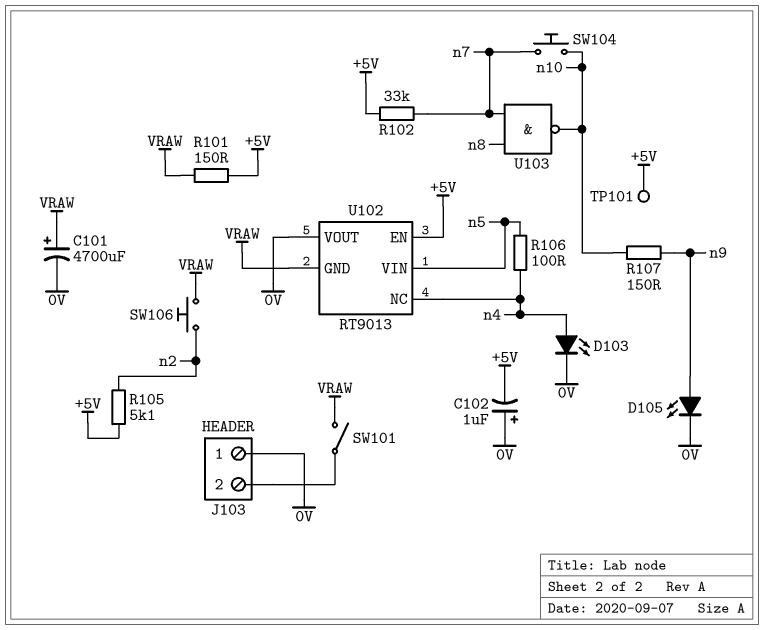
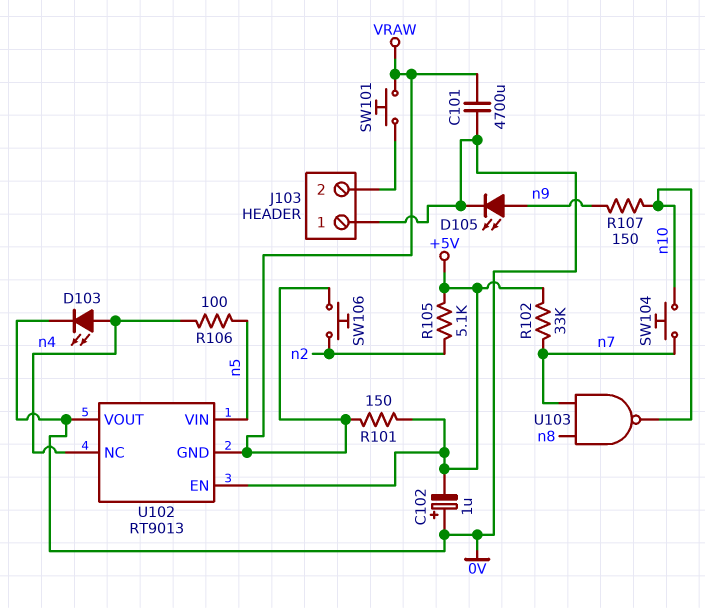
C101: 4700uF (plus VRAW, minus 0V) -> 4700uF (0V, VRAW)
SW101: switch (J103/2, VRAW) -> button (J103/2, VRAW)
TP101: test point (+5V) -> none

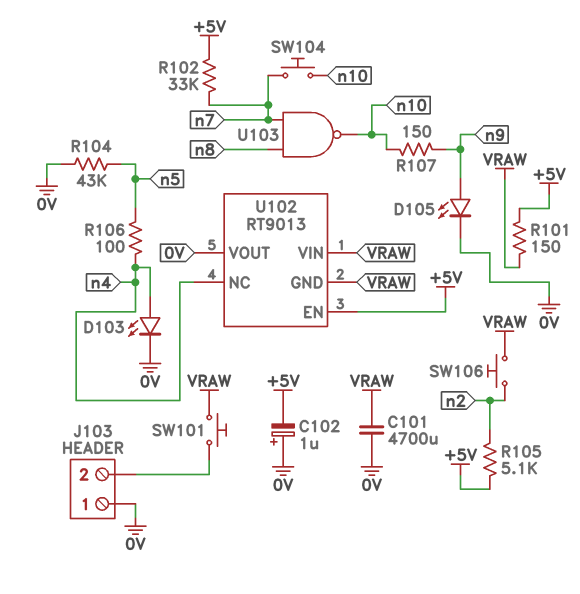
R104: none -> 43k (0V, n5)
U102 pin VIN: n5 -> VRAW

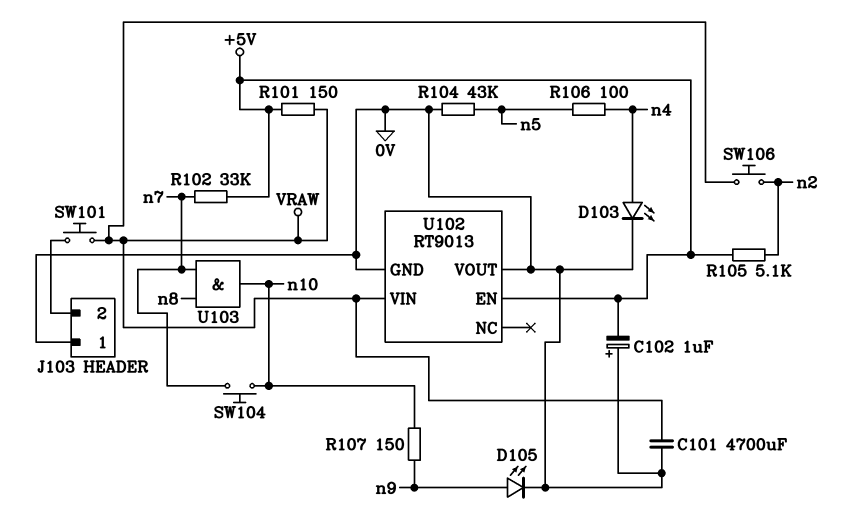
U102 pin GND: VRAW -> 0V
U102 pin NC: n4 -> none
U103: NAND (in n7, in n8, out n10) -> AND (in n7, in n8, out n10)

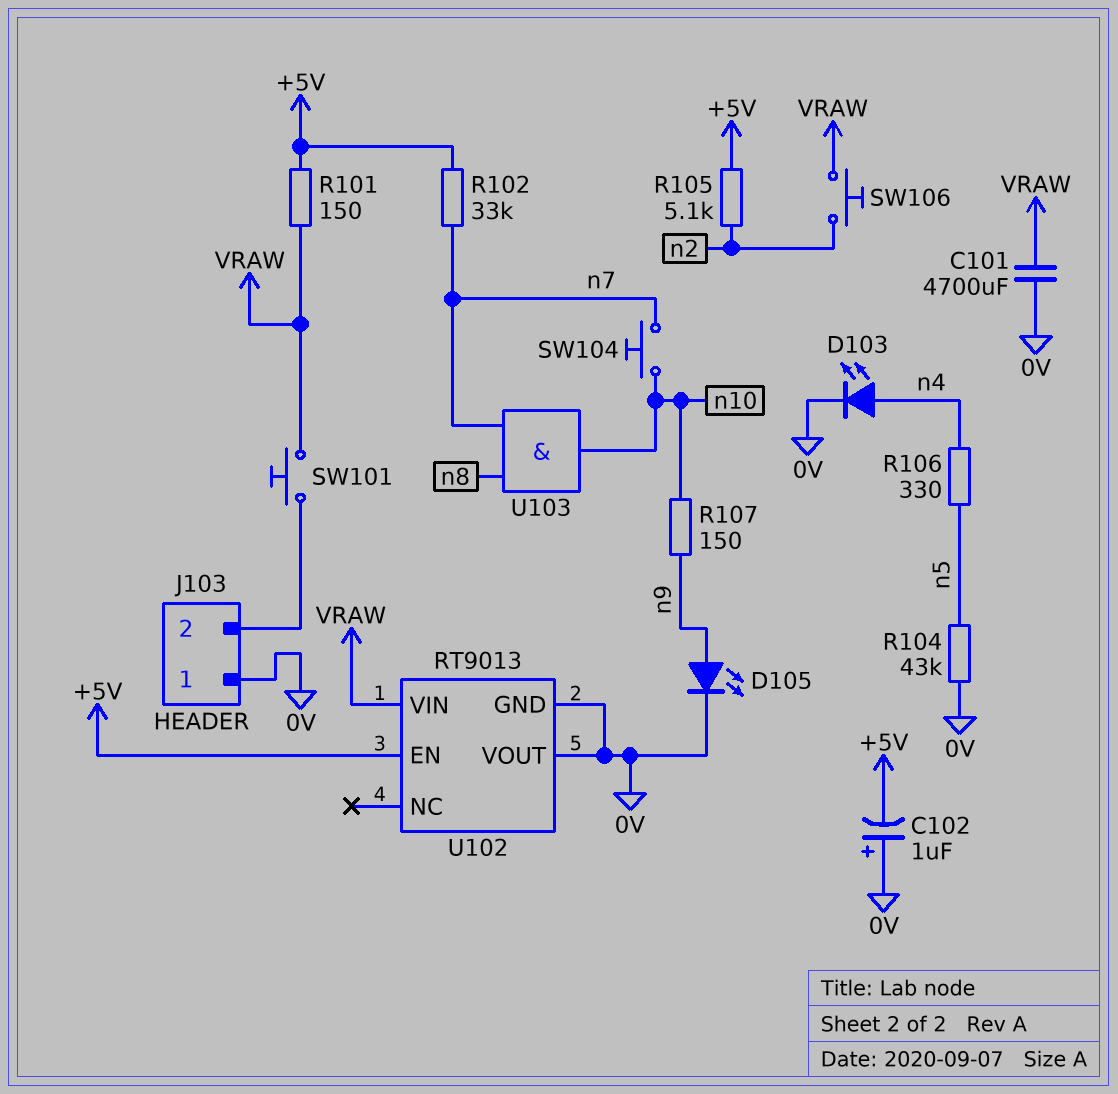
R106: 100 (n4, n5) -> 330 (n4, n5)

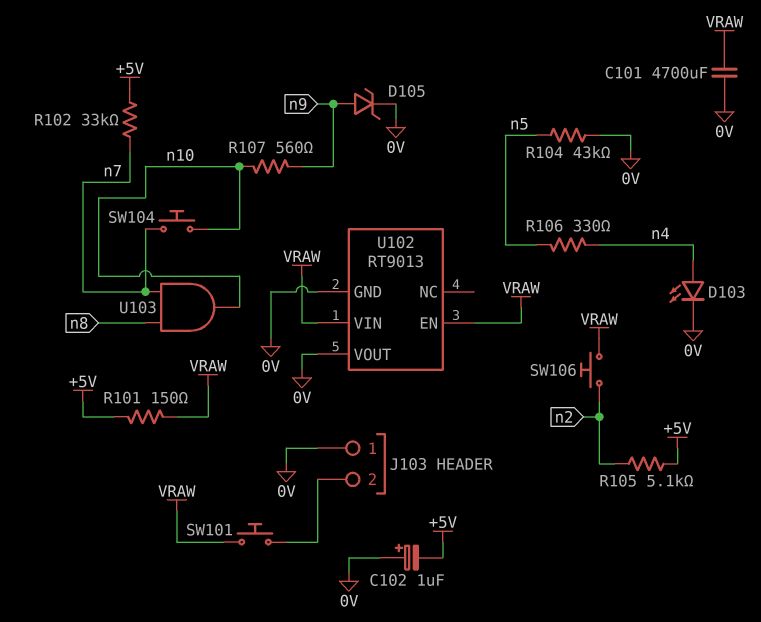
D105: LED (A n9, K 0V) -> zener (A n9, K 0V)
R107: 150 (n9, n10) -> 560 (n9, n10)
U102 pin EN: +5V -> VRAW

